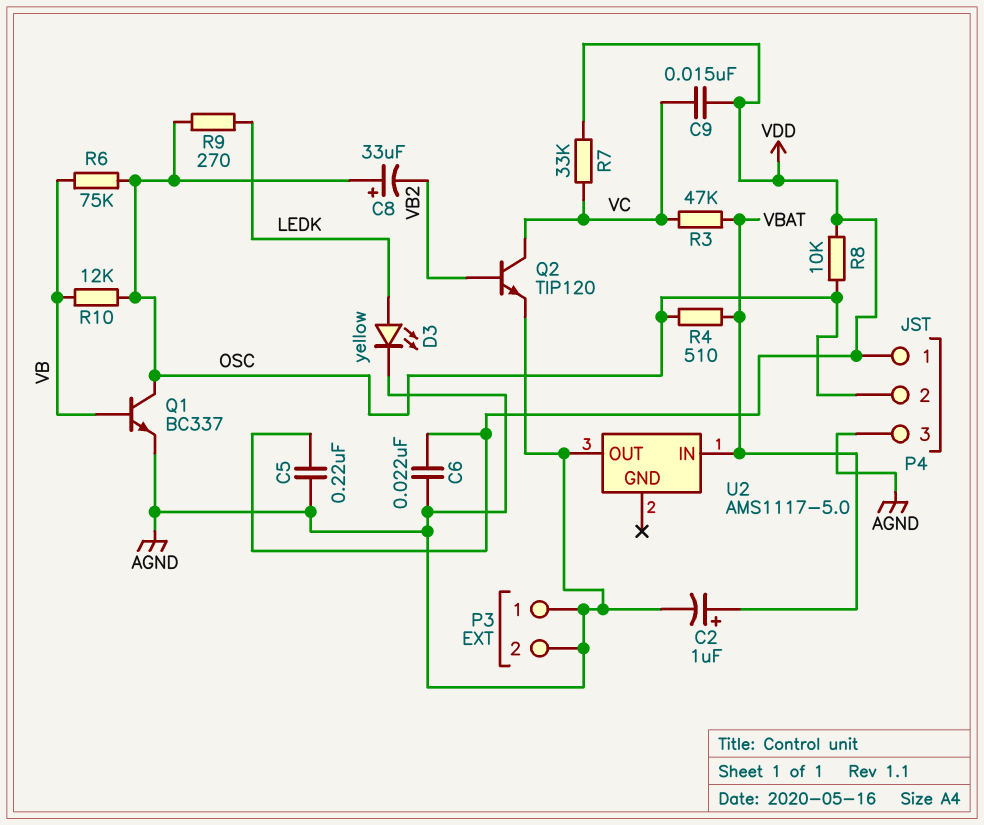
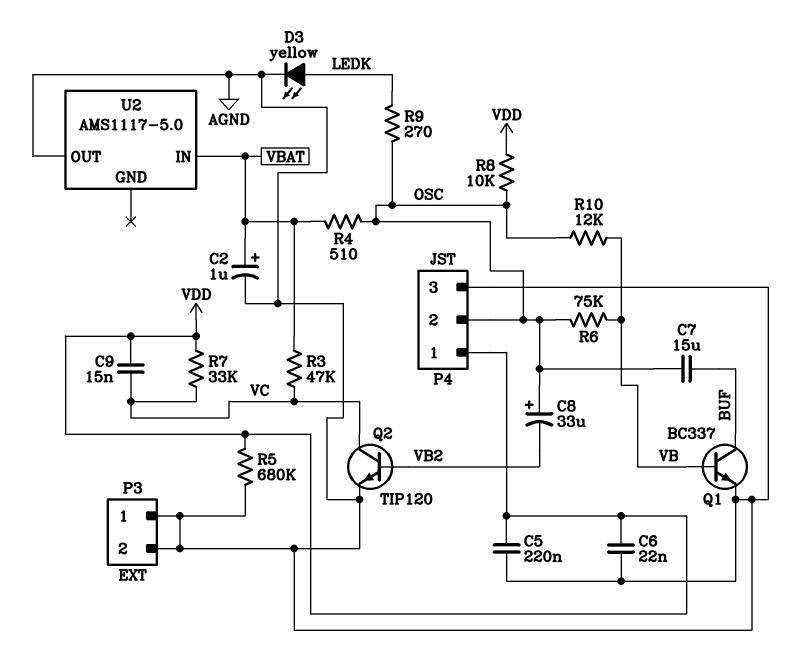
C7: none -> 15uF (BUF, OSC)
Q1: NPN BC337 (B VB, C OSC, E AGND) -> NPN BC337 (B VB, C BUF, E AGND)
R5: none -> 680k (AGND, VDD)

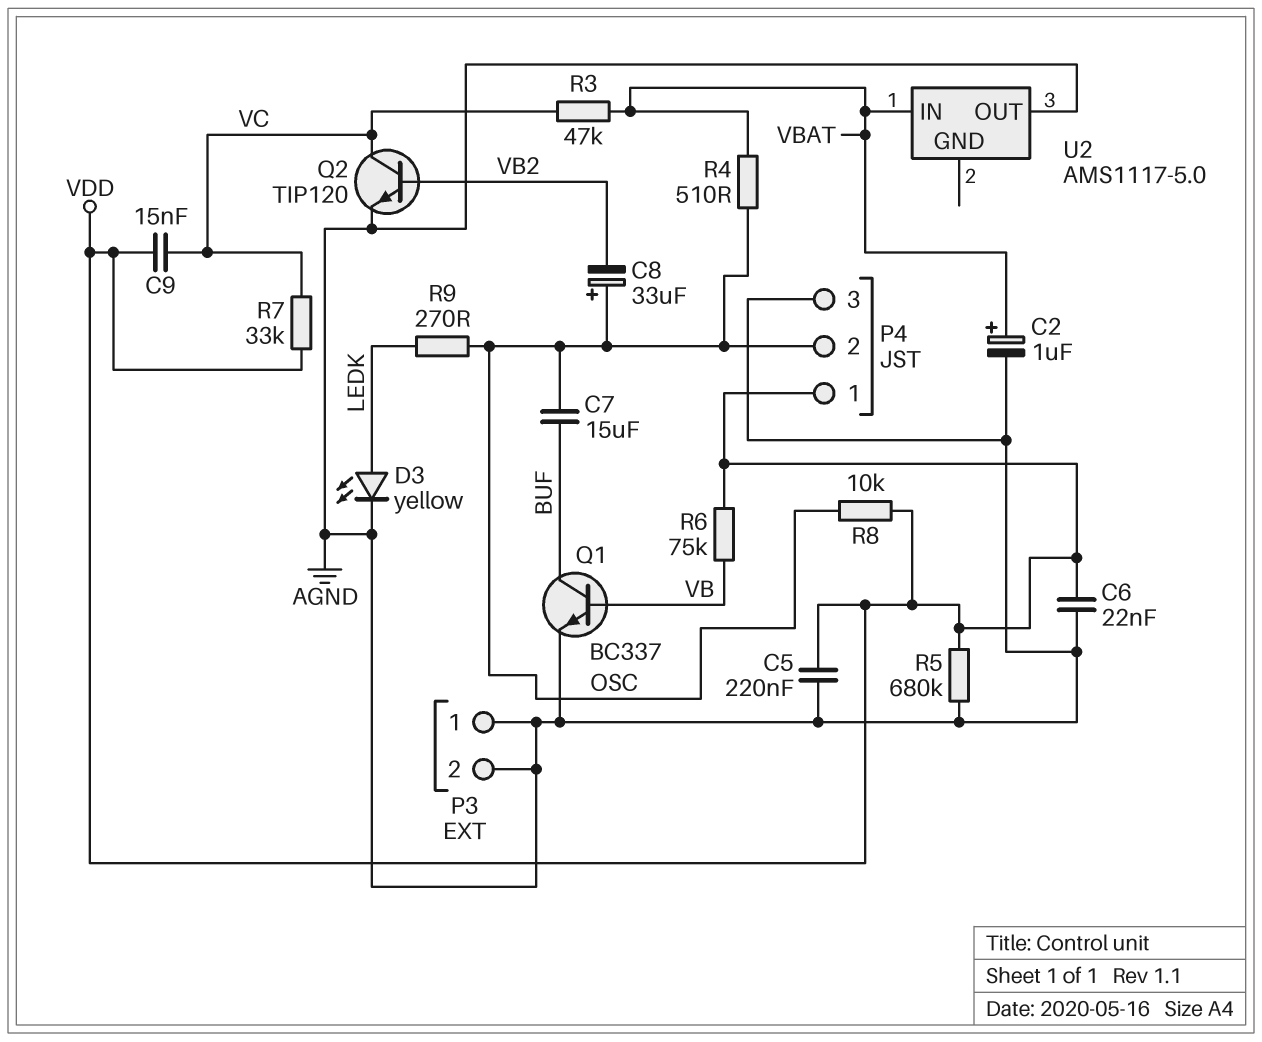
R6: 75k (OSC, VB) -> 75k (VB, VDD)
R10: 12k (OSC, VB) -> none

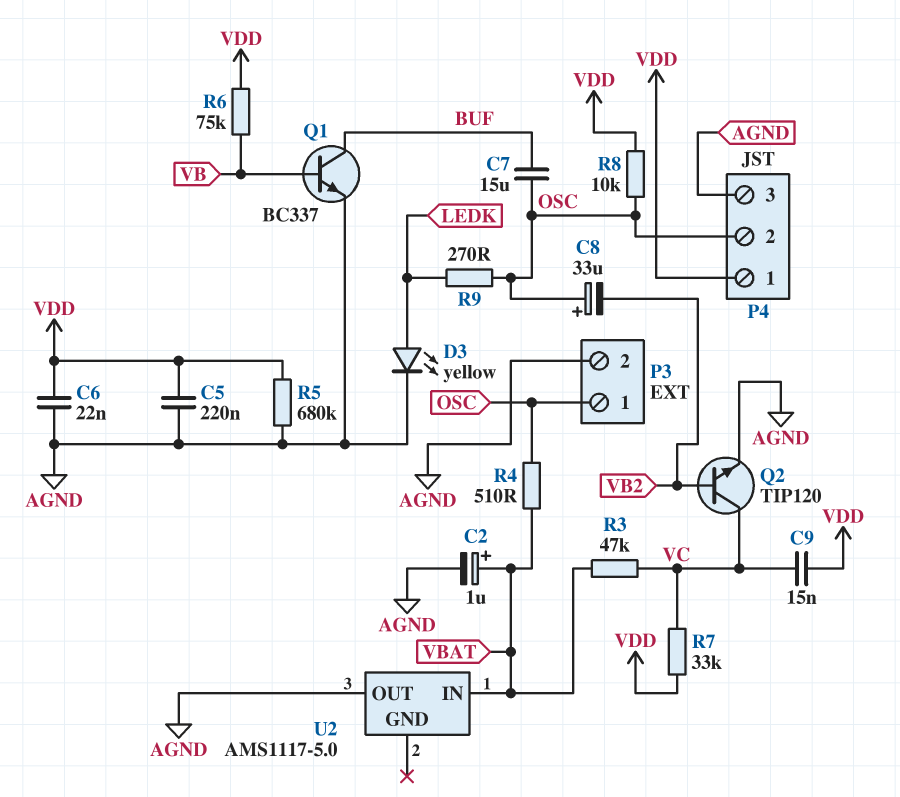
P3 pin 1: AGND -> OSC

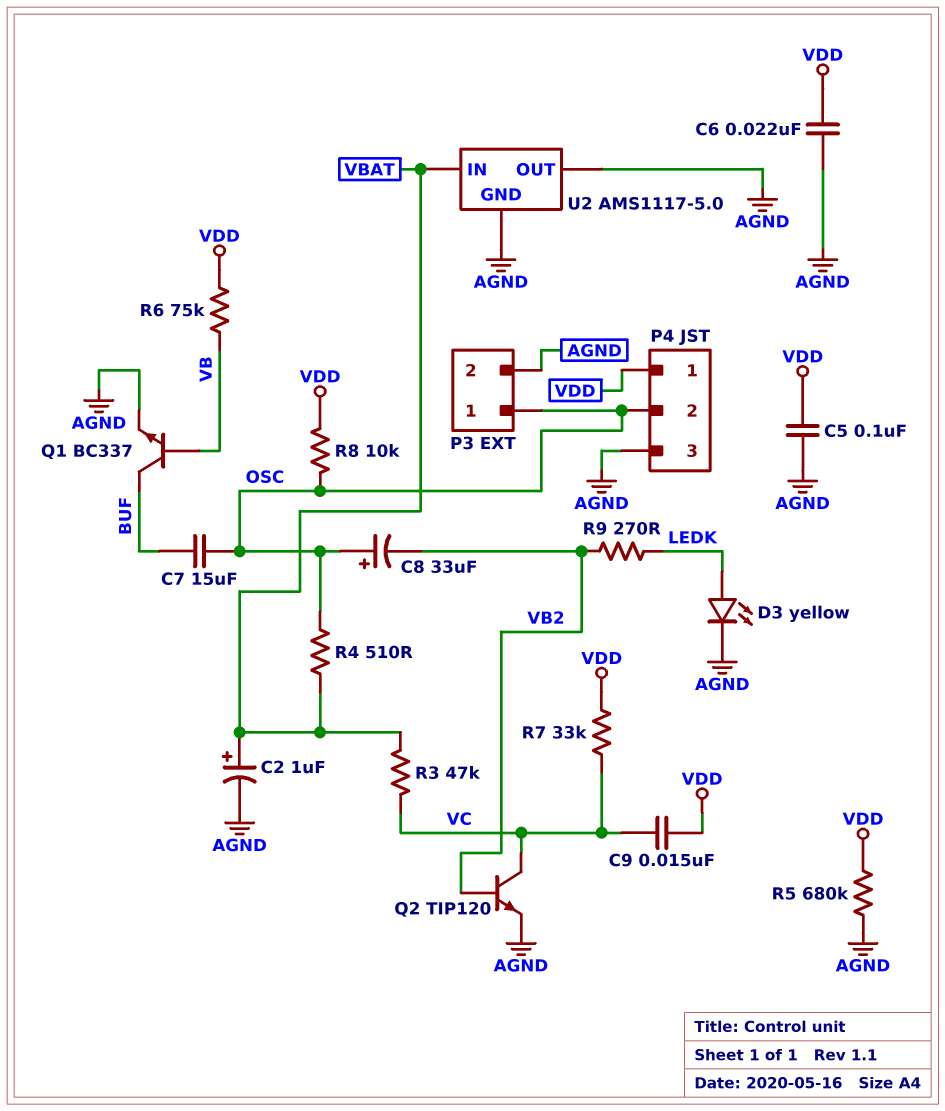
C5: 220nF (AGND, VDD) -> 100nF (AGND, VDD)
R9: 270 (LEDK, OSC) -> 270 (LEDK, VB2)
U2 pin GND: none -> AGND

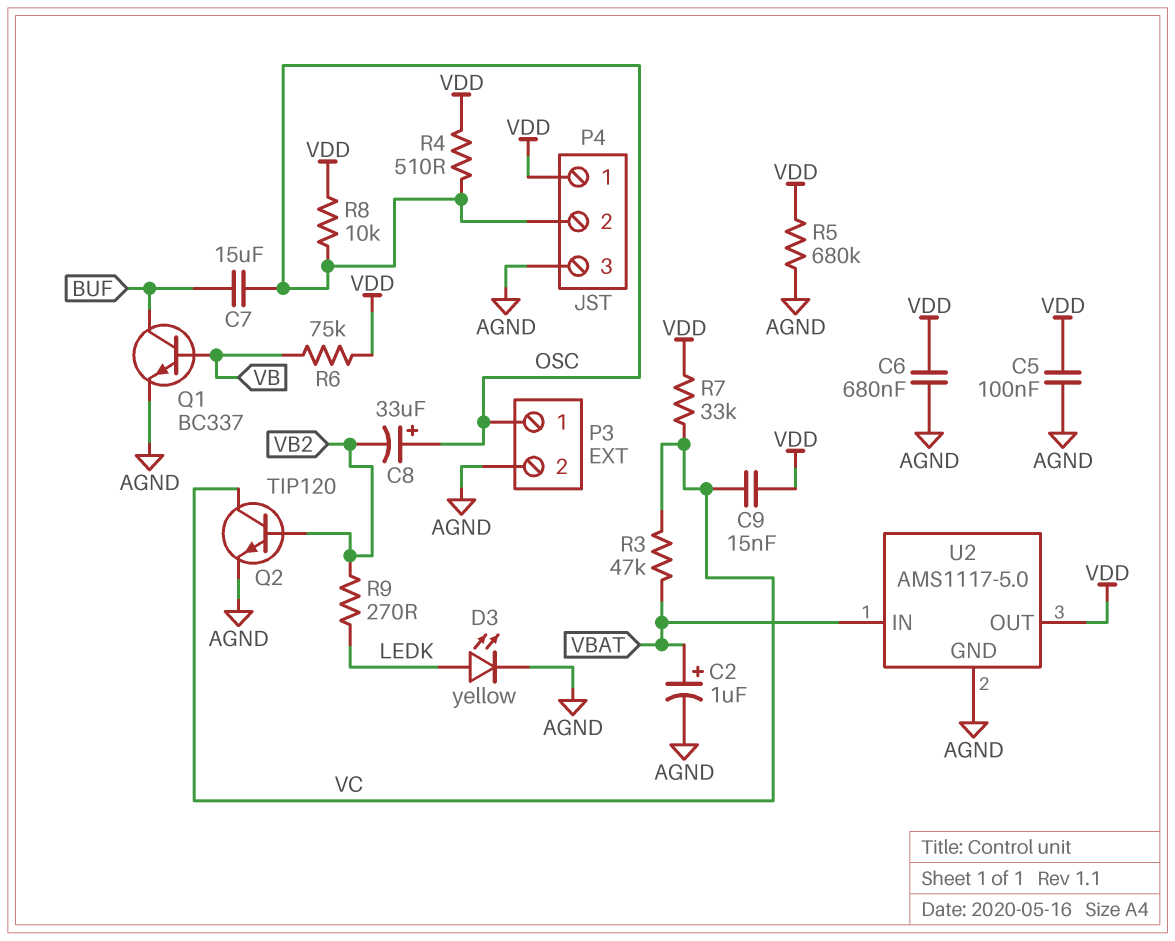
C6: 22nF (AGND, VDD) -> 680nF (AGND, VDD)
R4: 510 (OSC, VBAT) -> 510 (OSC, VDD)
U2 pin OUT: AGND -> VDD

